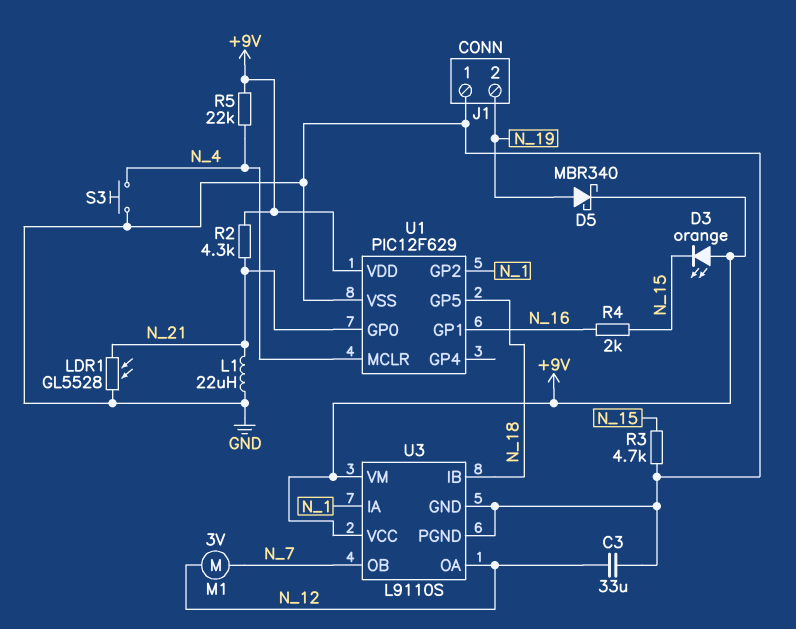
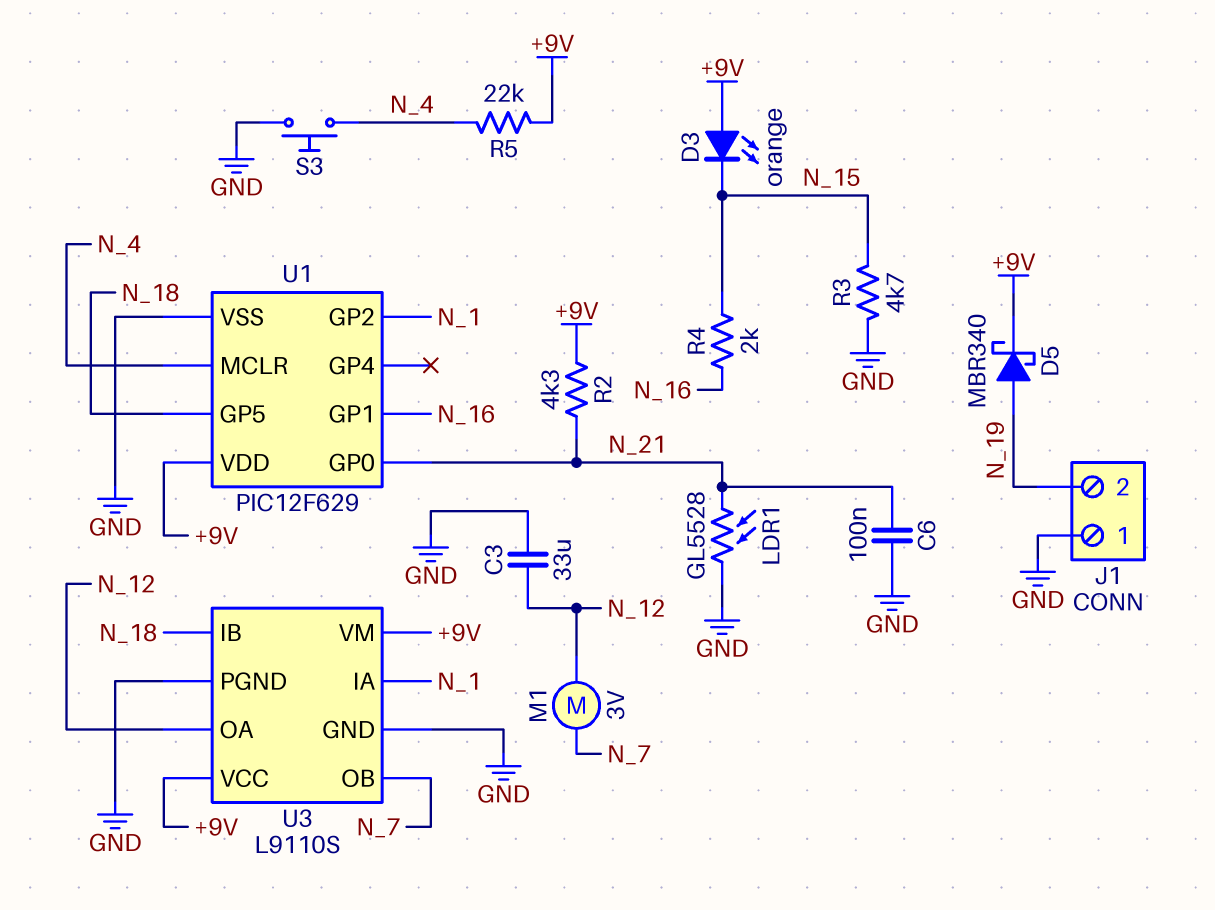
C6: none -> 100nF (GND, N_21)
L1: 22uH (GND, N_21) -> none

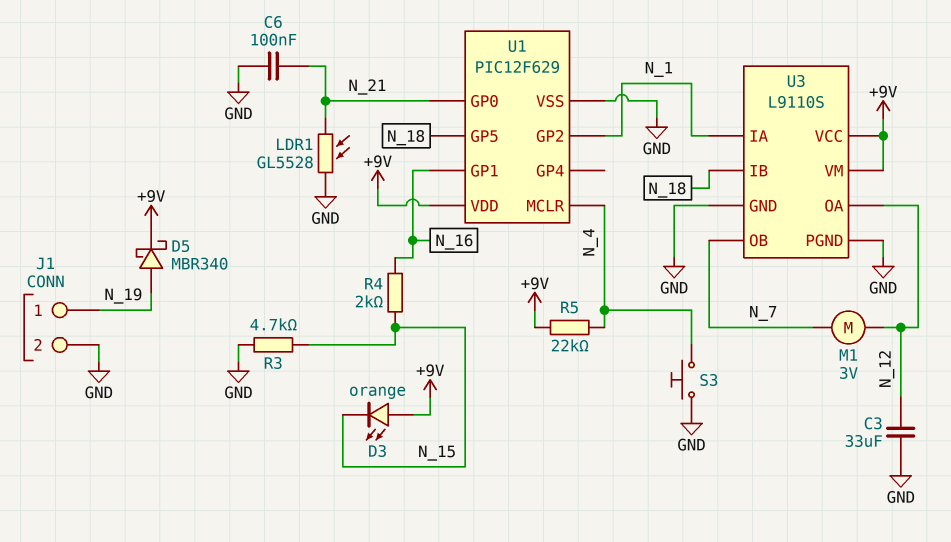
J1 pin 1: GND -> N_19
J1 pin 2: N_19 -> GND
R2: 4.3k (+9V, N_21) -> none

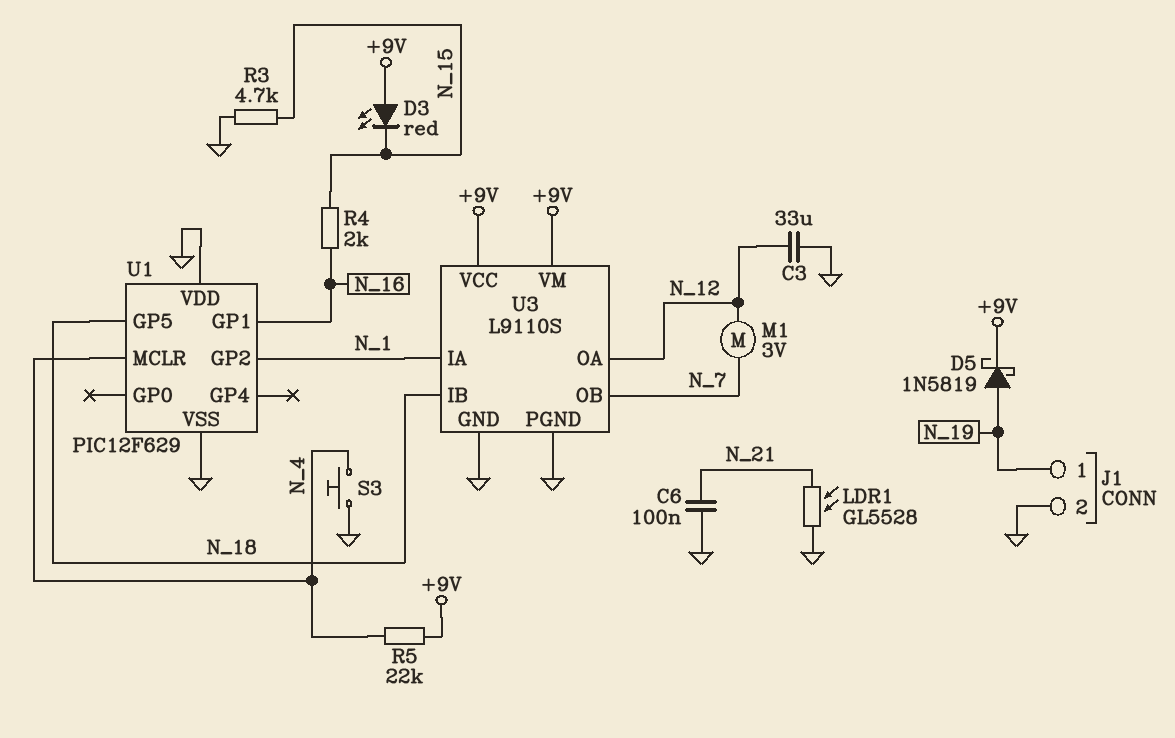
D3: LED orange (A +9V, K N_15) -> LED red (A +9V, K N_15)
D5: schottky MBR340 (A N_19, K +9V) -> schottky 1N5819 (A N_19, K +9V)
U1 pin GP0: N_21 -> none
U1 pin VDD: +9V -> GND

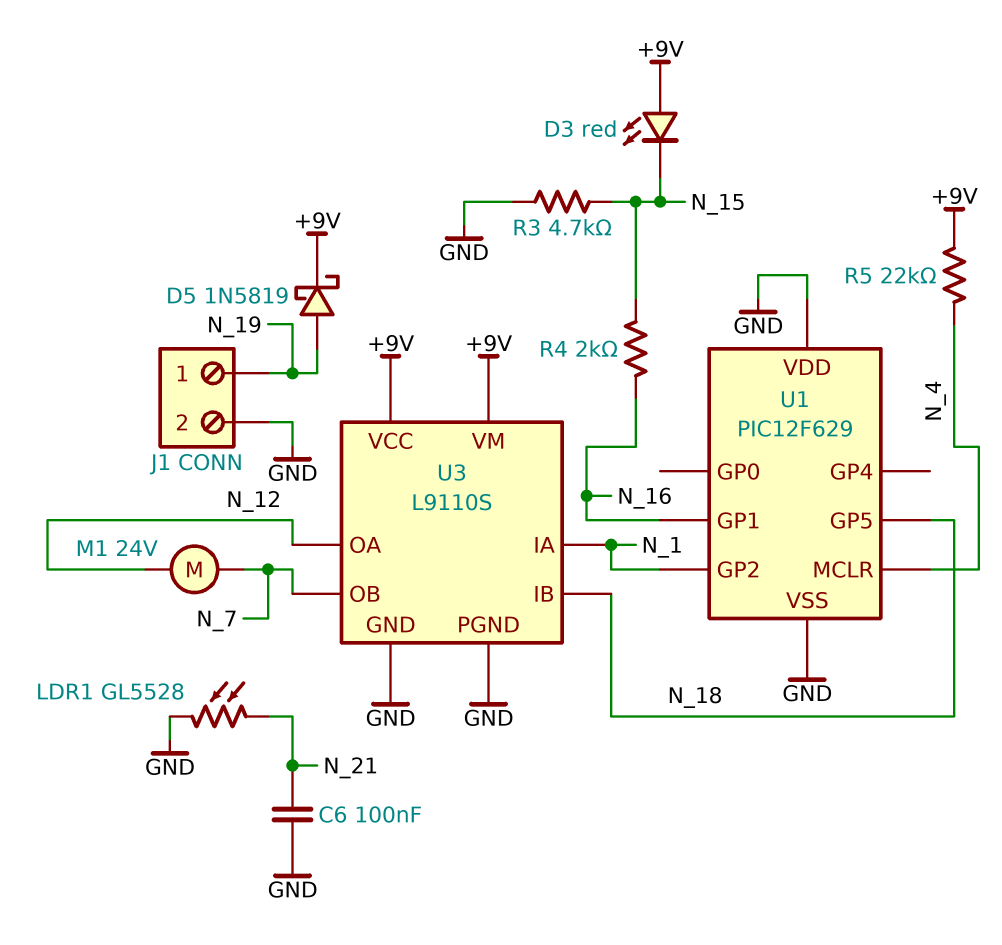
C3: 33uF (GND, N_12) -> none
M1: motor 3V (N_7, N_12) -> motor 24V (N_7, N_12)
S3: button (GND, N_4) -> none

